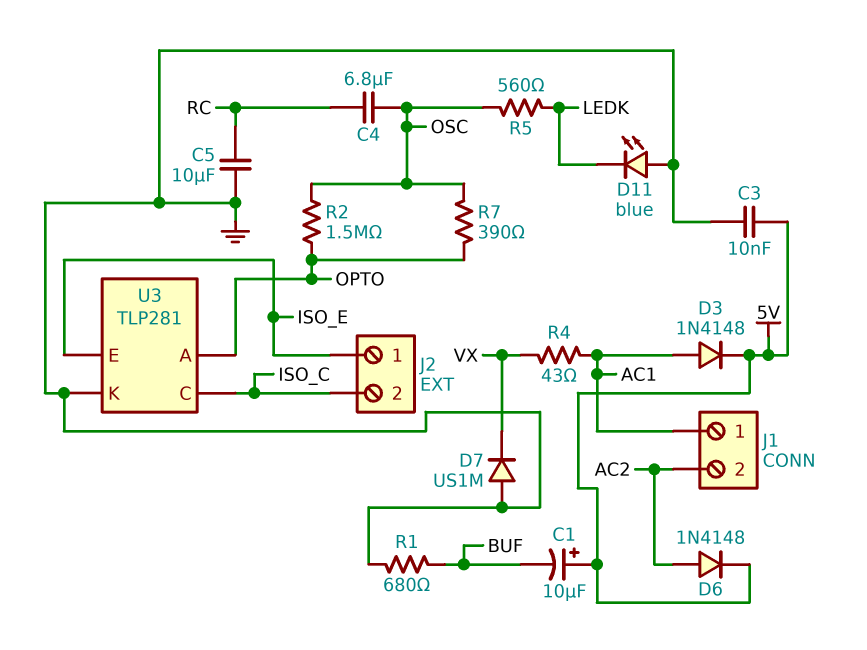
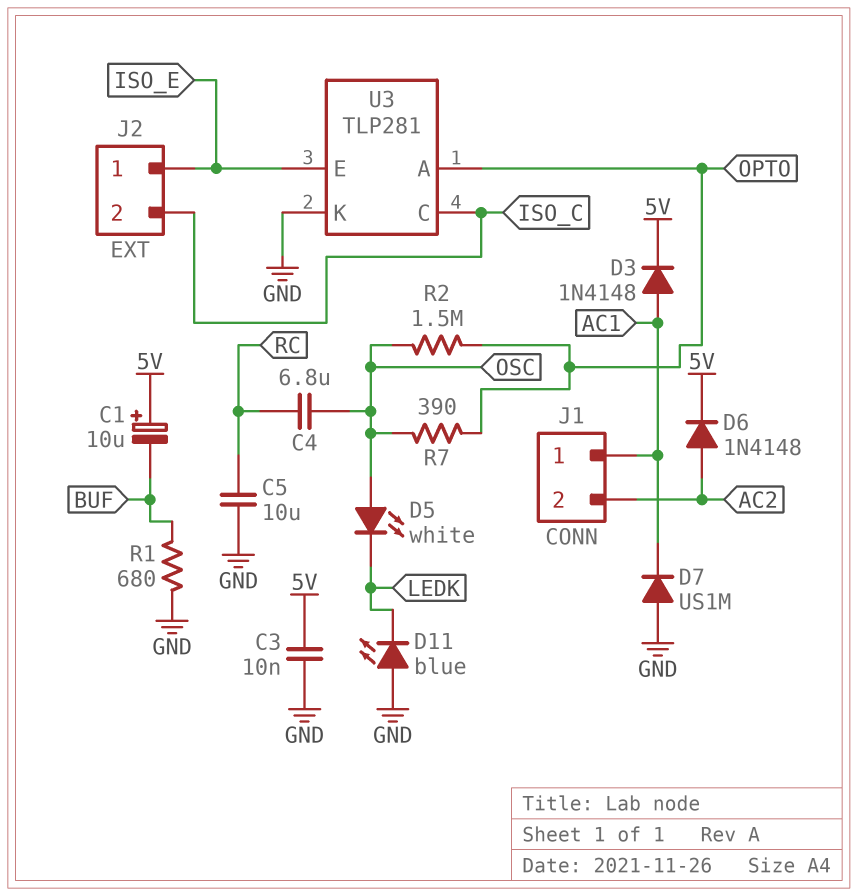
D5: none -> LED white (A OSC, K LEDK)
D7: diode US1M (A GND, K VX) -> diode US1M (A GND, K AC1)
R4: 43 (AC1, VX) -> none
R5: 560 (LEDK, OSC) -> none

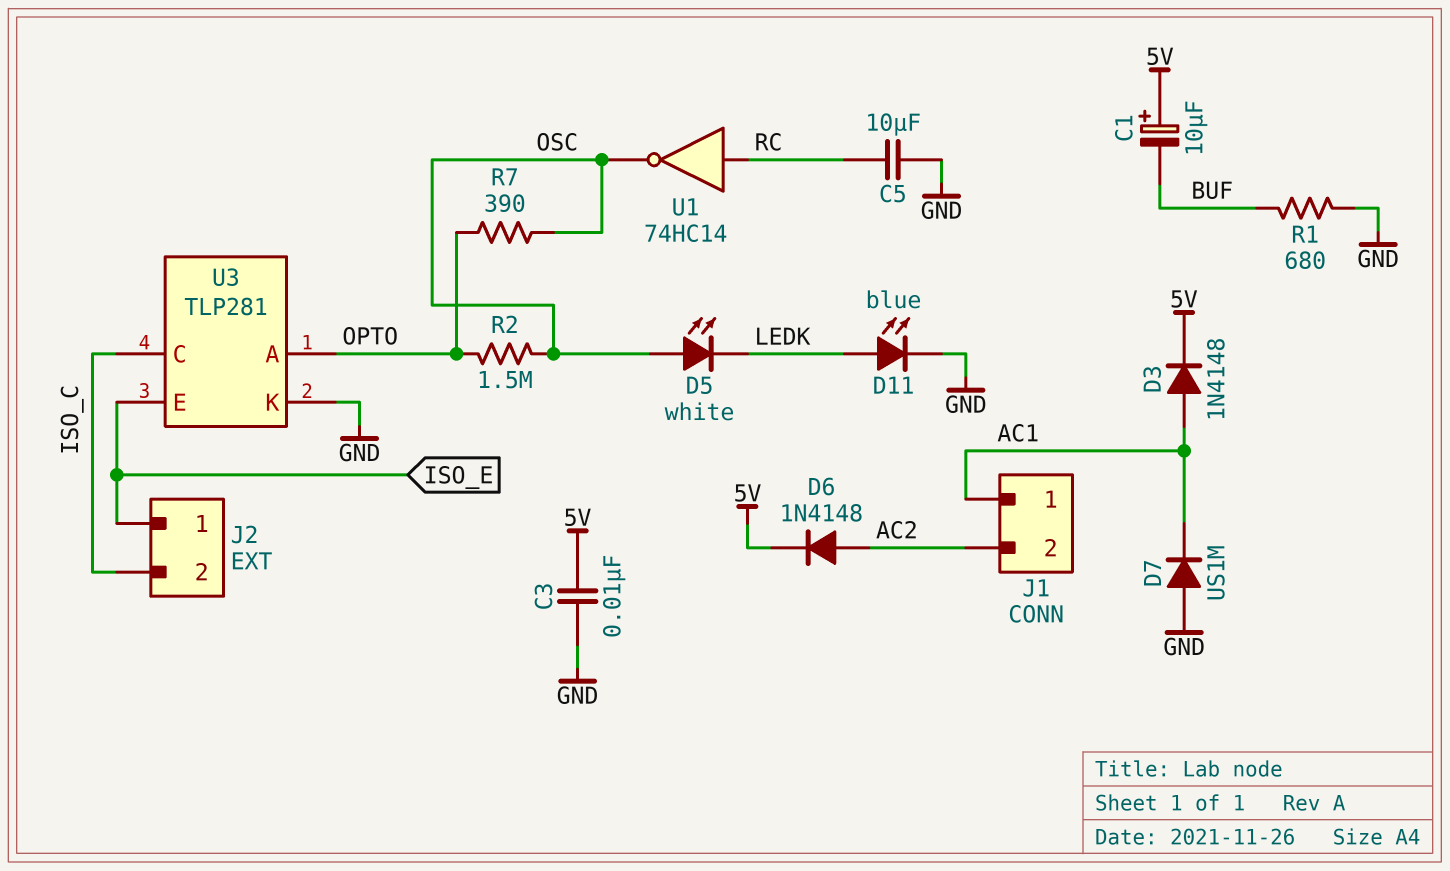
C4: 6.8uF (OSC, RC) -> none
D11: LED blue (A GND, K LEDK) -> LED blue (A LEDK, K GND)
U1: none -> NOT 74HC14 (in RC, out OSC)

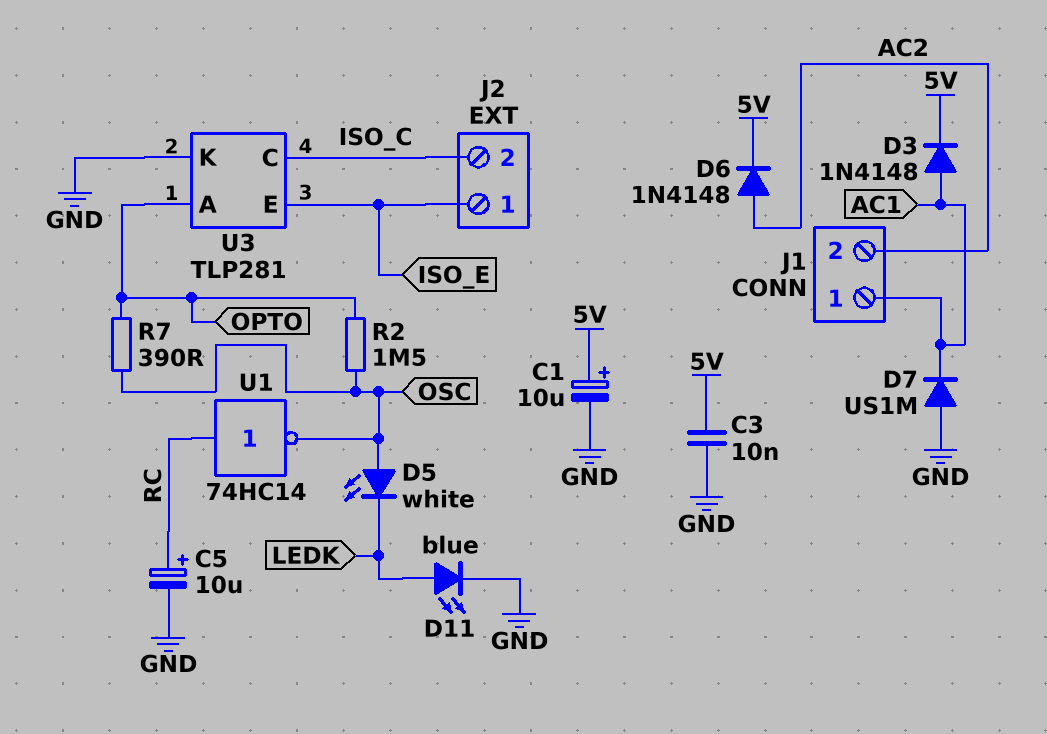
C1: 10uF (plus 5V, minus BUF) -> 10uF (plus 5V, minus GND)
C5: 10uF (GND, RC) -> 10uF (plus RC, minus GND)
R1: 680 (BUF, GND) -> none

